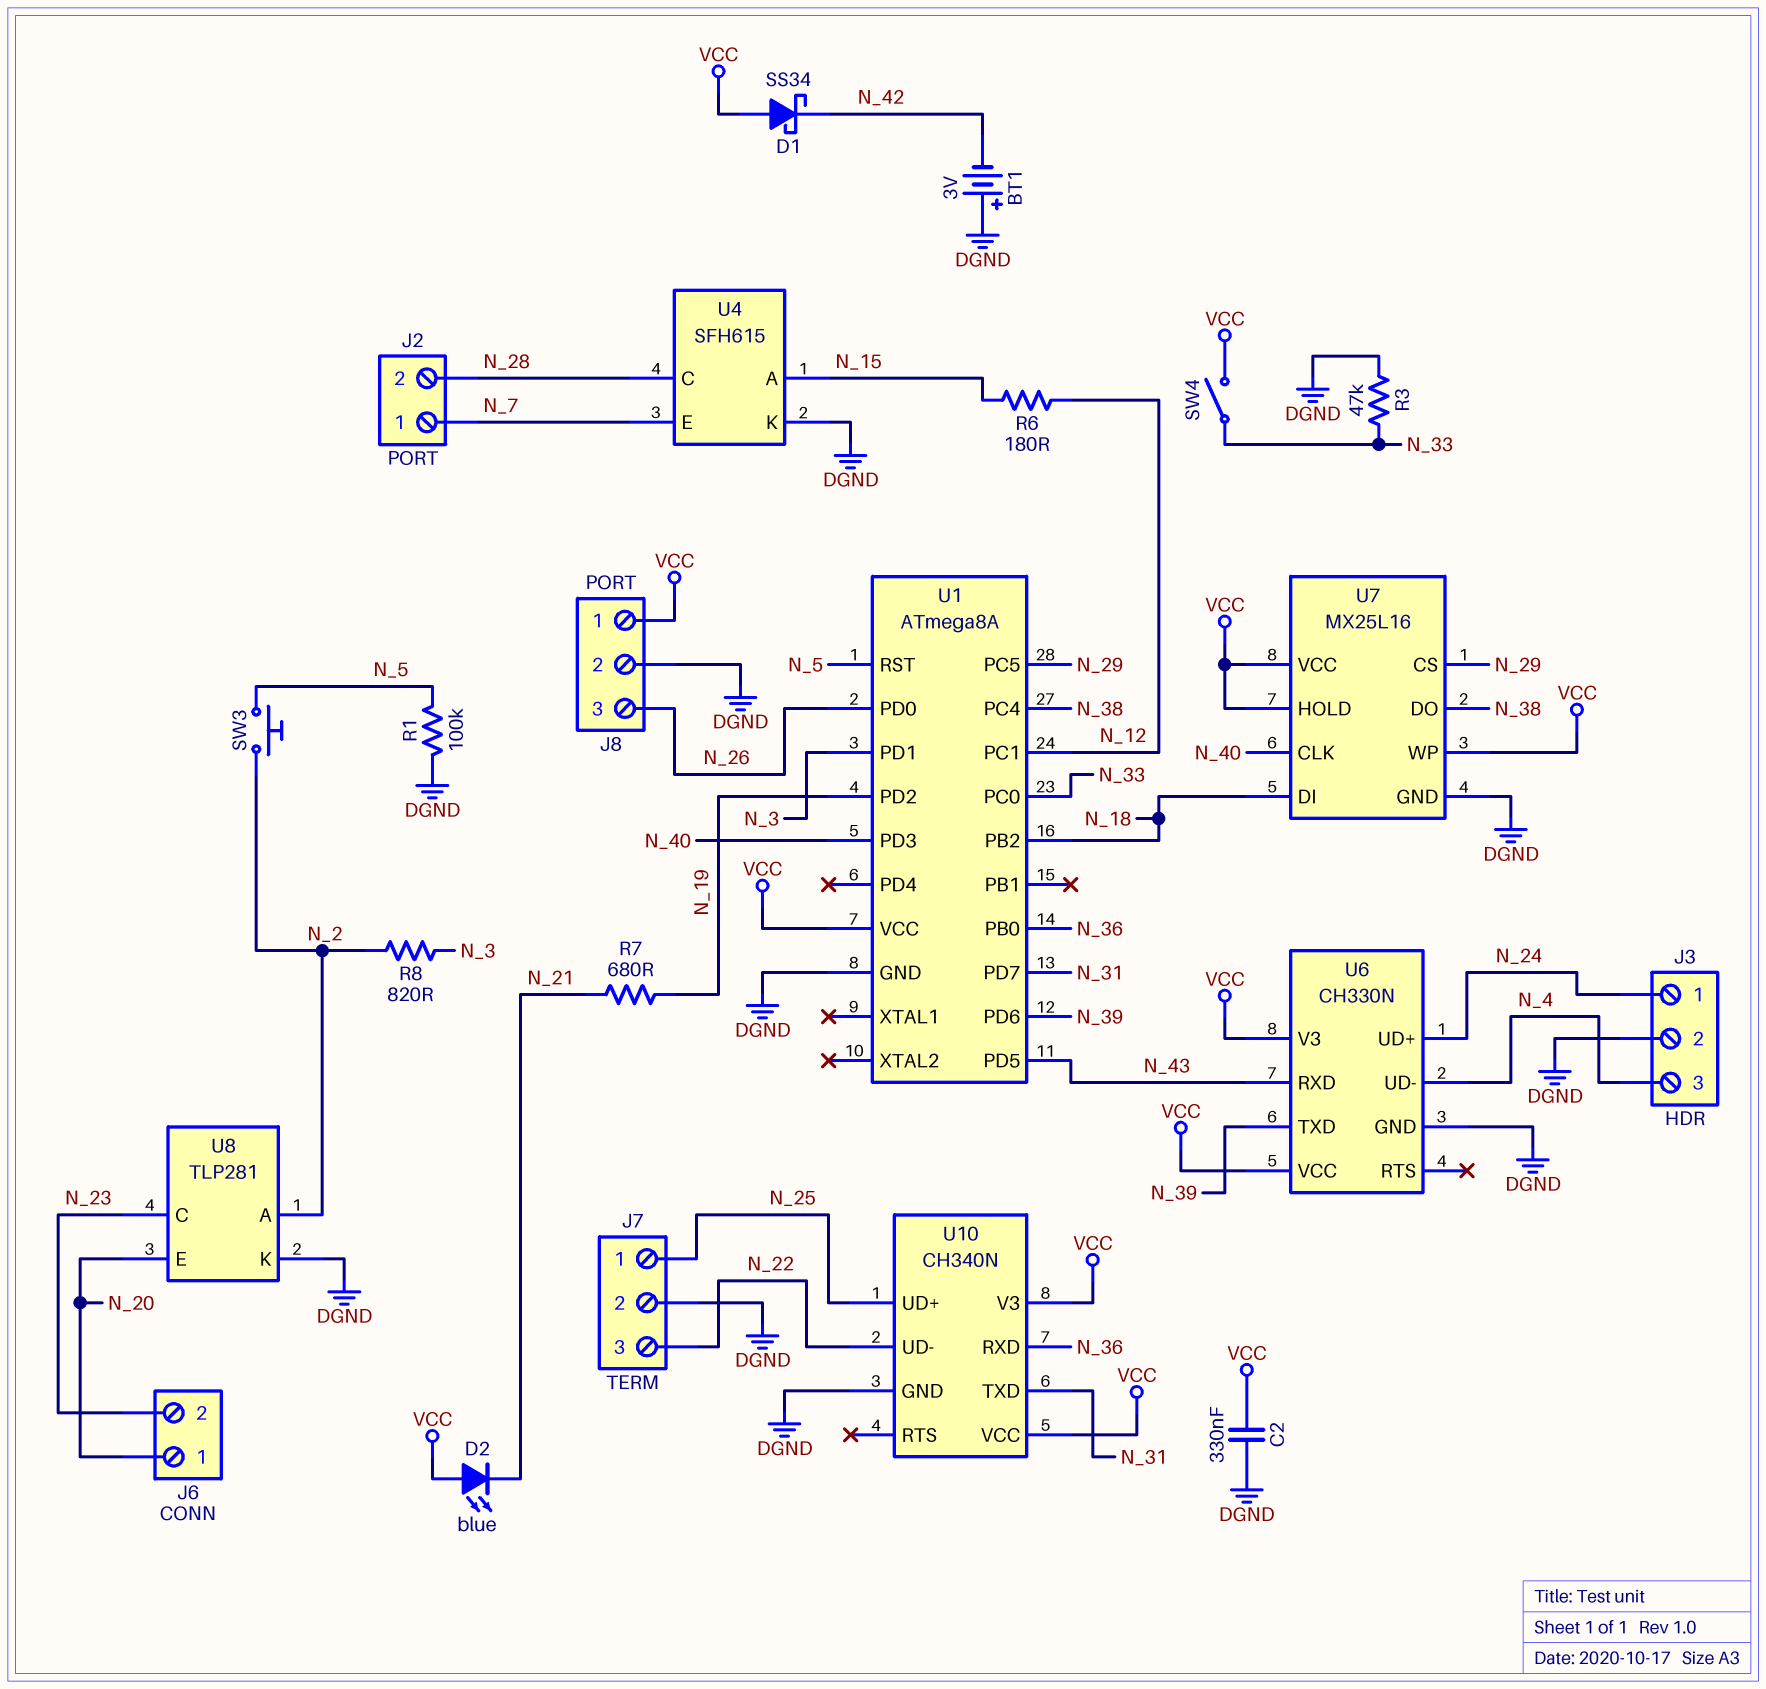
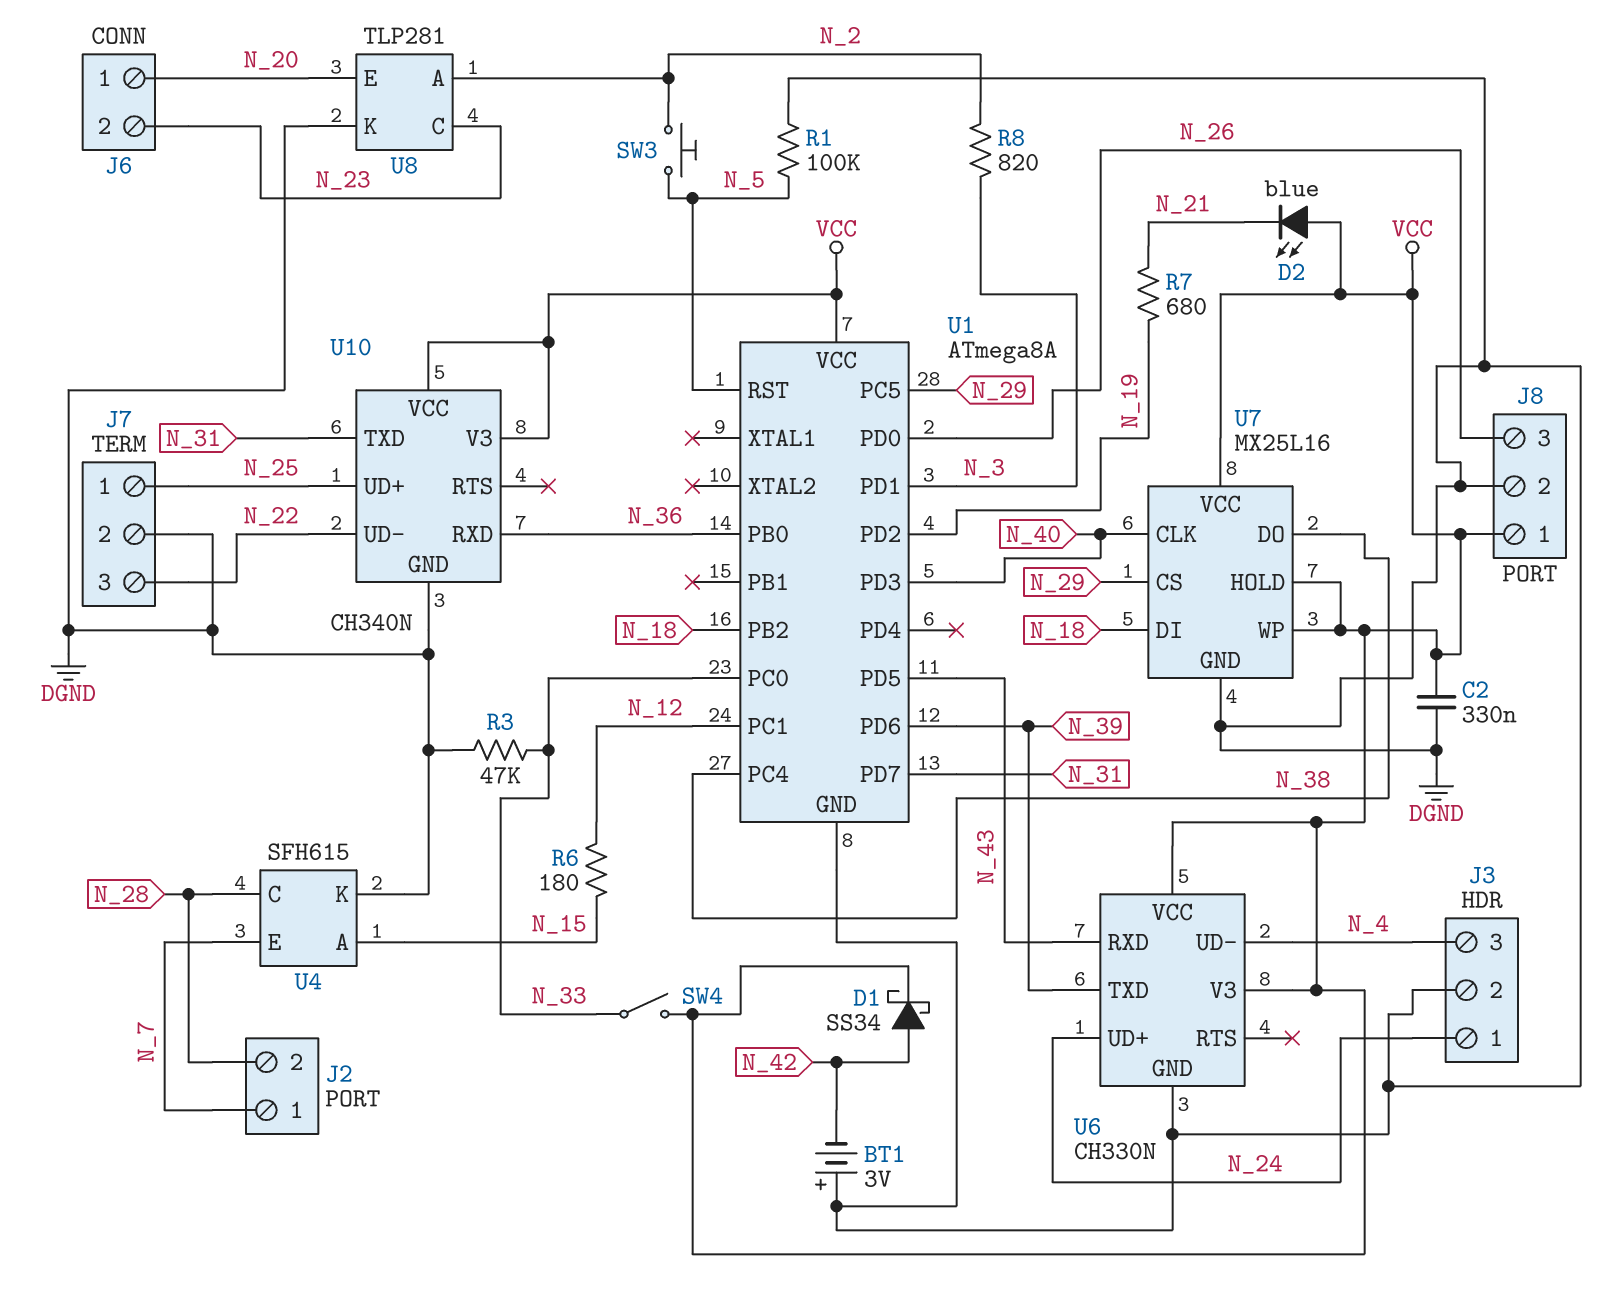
D1: schottky SS34 (A VCC, K N_42) -> schottky SS34 (A N_42, K VCC)

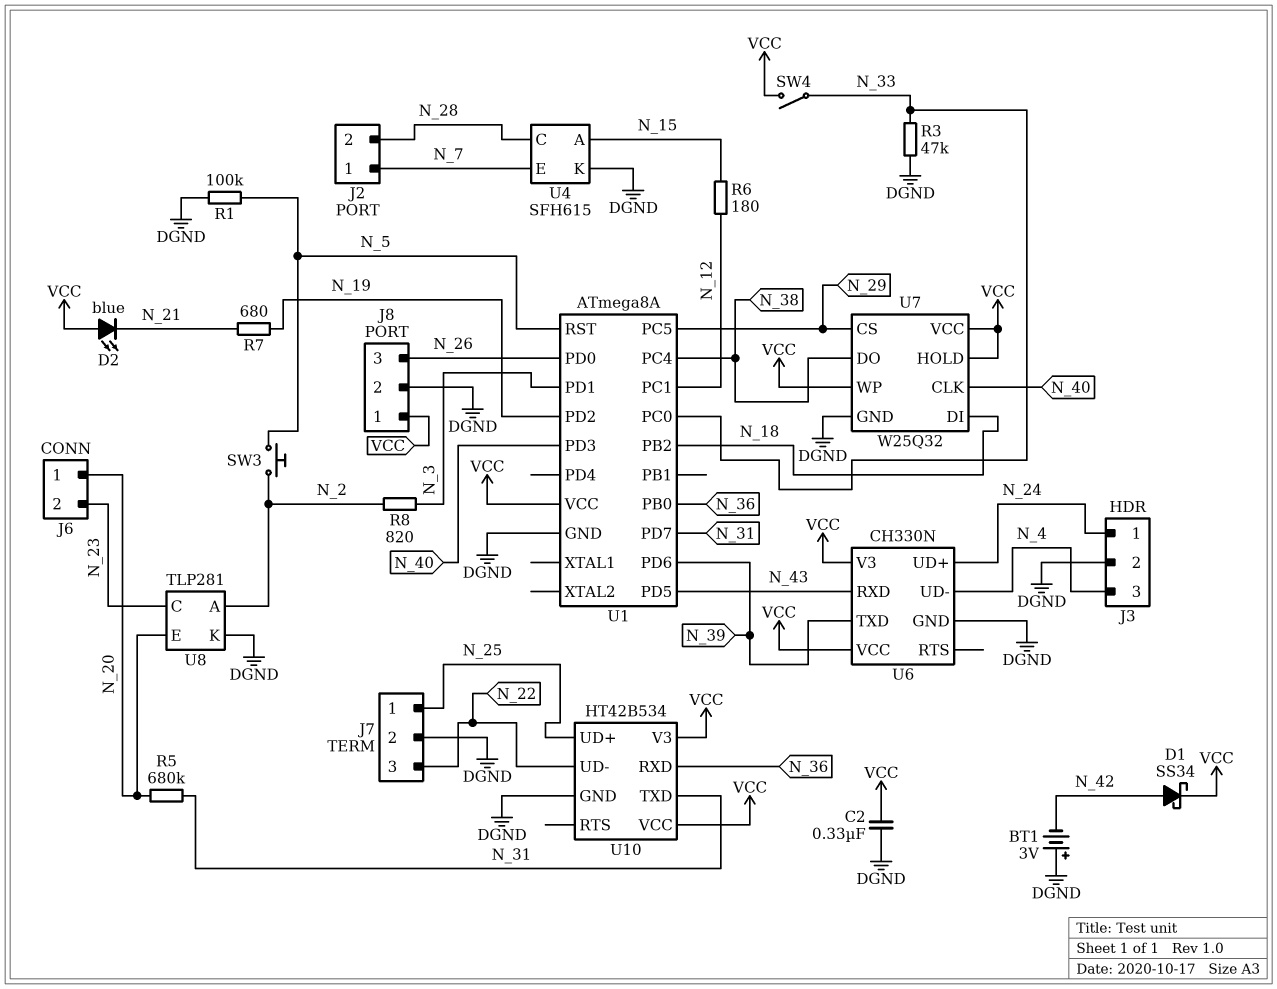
R5: none -> 680k (N_20, N_31)
U7: MX25L16 -> W25Q32
U10: CH340N -> HT42B534

